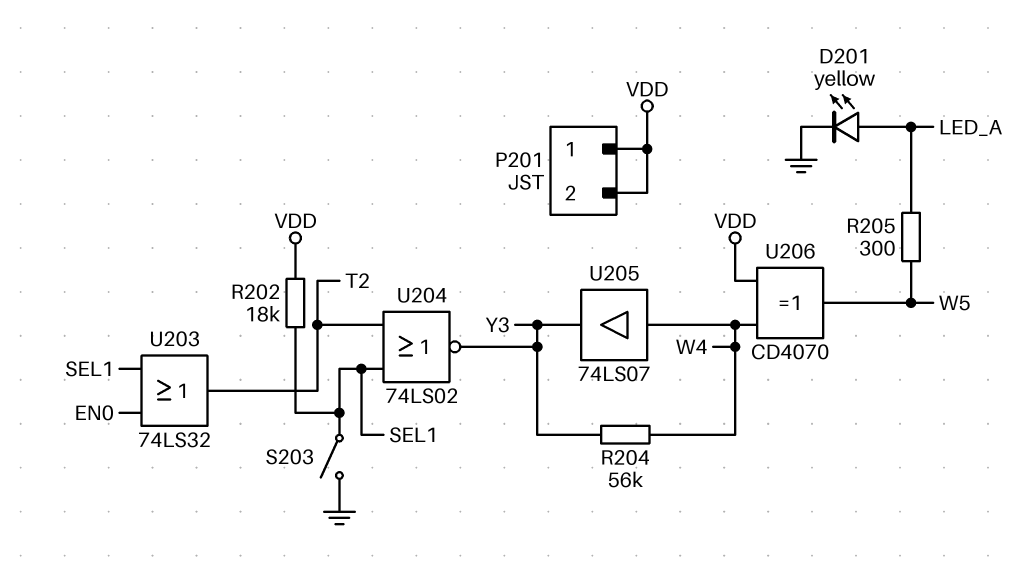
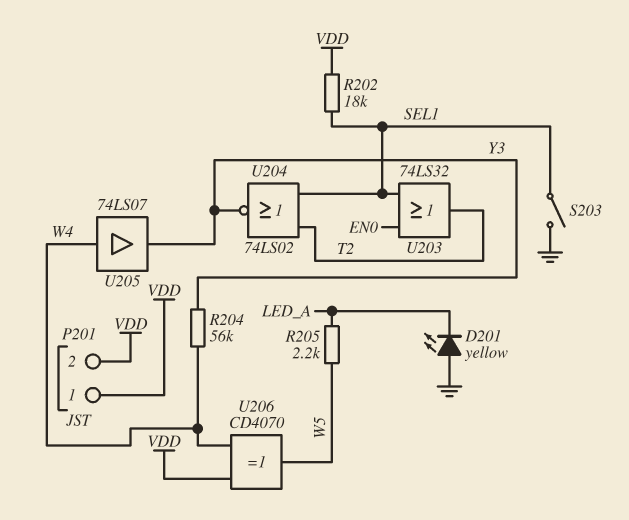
D201: LED yellow (A LED_A, K GND) -> LED yellow (A GND, K LED_A)
R205: 300 (LED_A, W5) -> 2.2k (LED_A, W5)

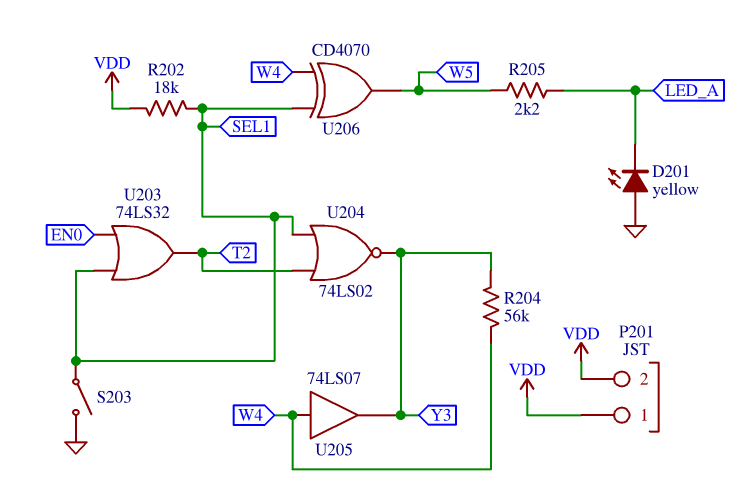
U206: XOR CD4070 (in VDD, in W4, out W5) -> XOR CD4070 (in SEL1, in W4, out W5)

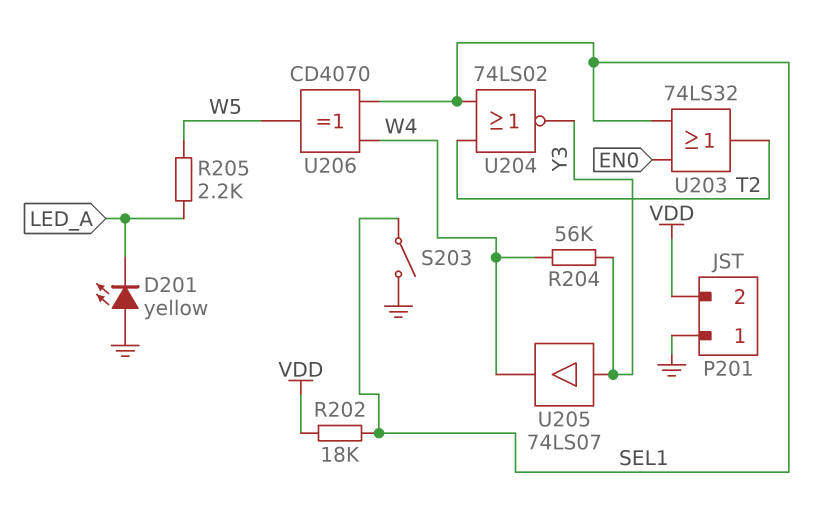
P201 pin 1: VDD -> GND
U205: buffer 74LS07 (in W4, out Y3) -> buffer 74LS07 (in Y3, out W4)

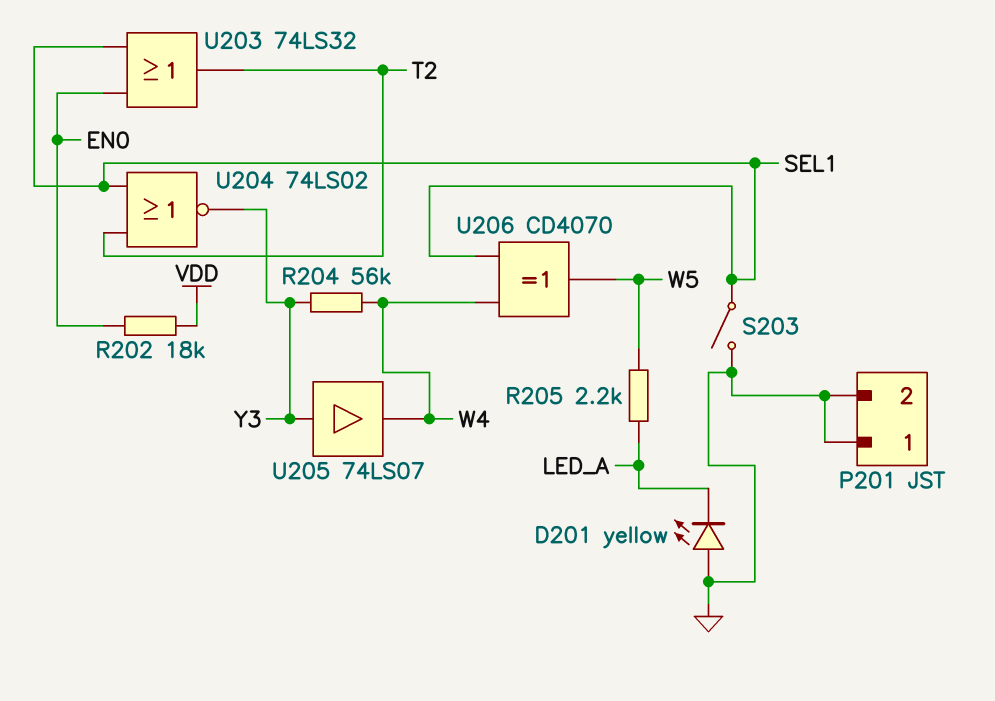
P201 pin 2: VDD -> GND
R202: 18k (SEL1, VDD) -> 18k (EN0, VDD)

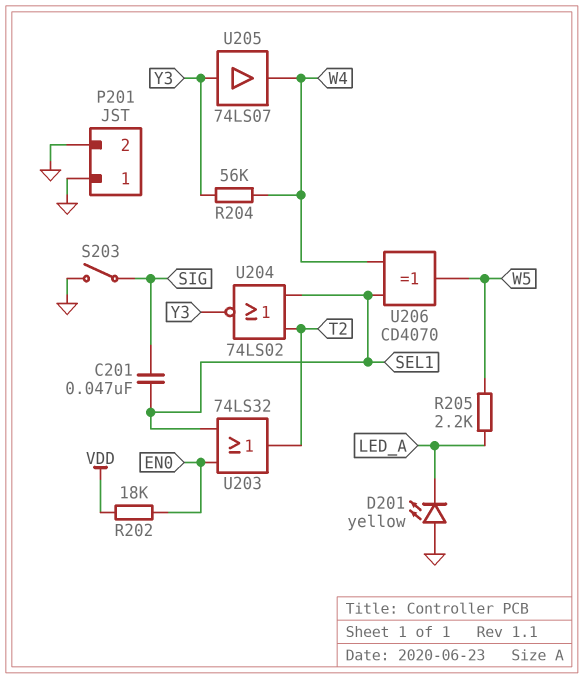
C201: none -> 47nF (SEL1, SIG)
S203: switch (GND, SEL1) -> switch (GND, SIG)

